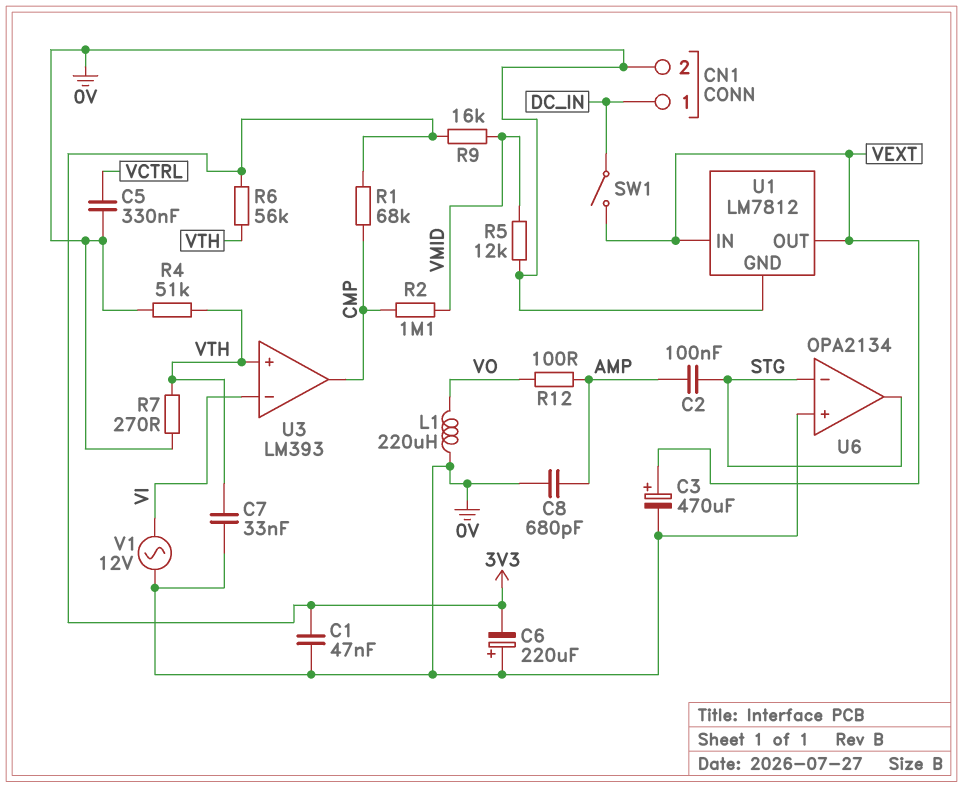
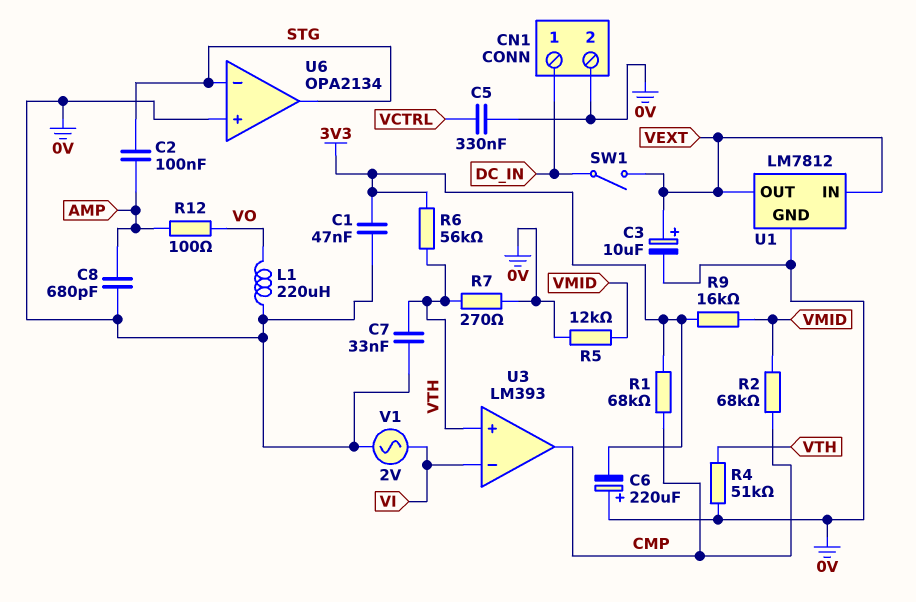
C3: 470uF (plus VEXT, minus 0V) -> 10uF (plus VEXT, minus 0V)
R2: 1.1M (CMP, VMID) -> 68k (CMP, VMID)
V1: AC 12V (0V, VI) -> AC 2V (0V, VI)

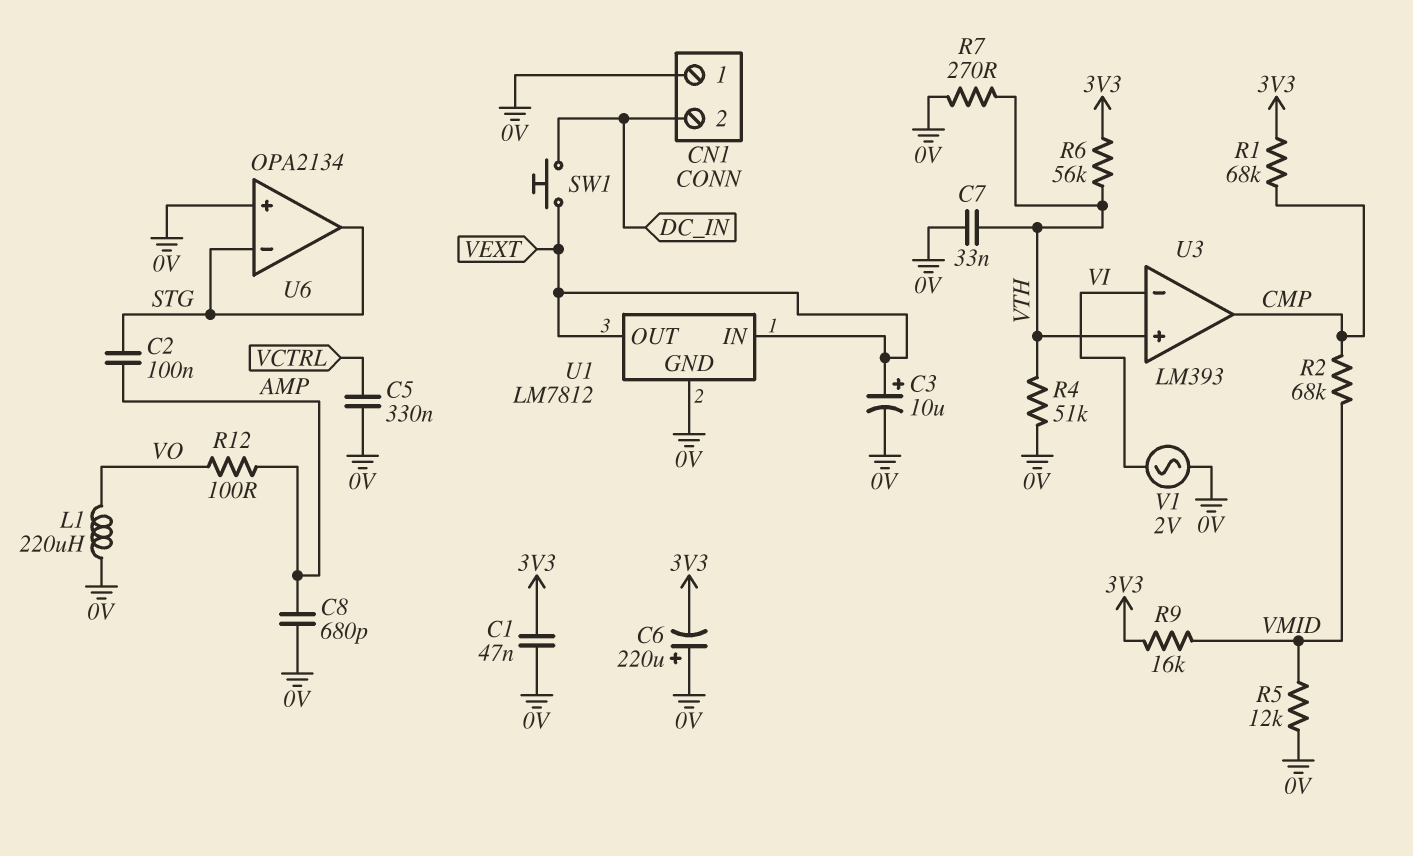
CN1 pin 1: DC_IN -> 0V
CN1 pin 2: 0V -> DC_IN
SW1: switch (DC_IN, VEXT) -> button (DC_IN, VEXT)

